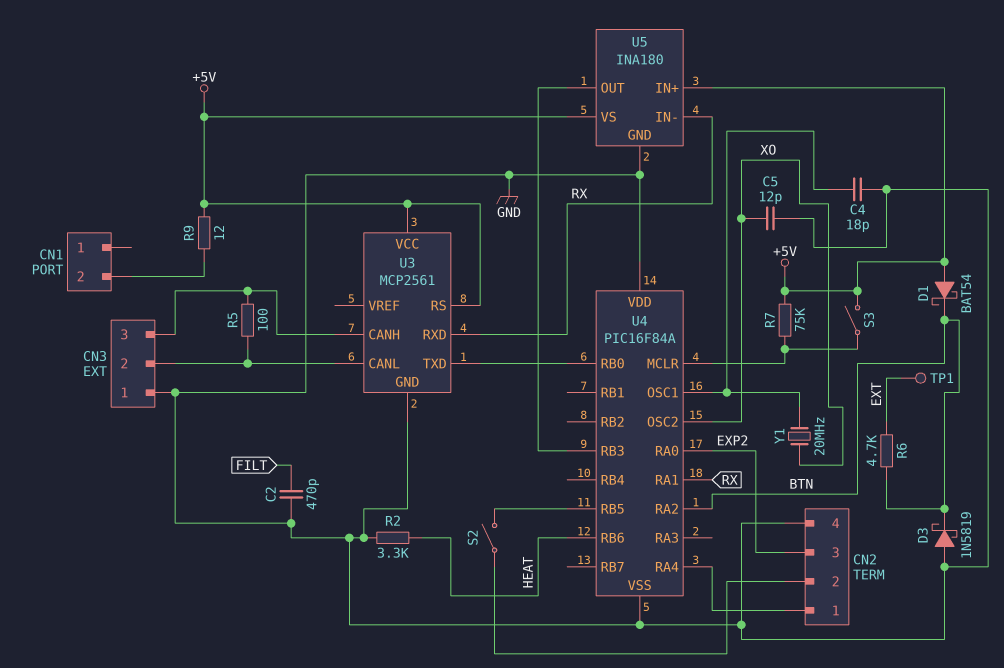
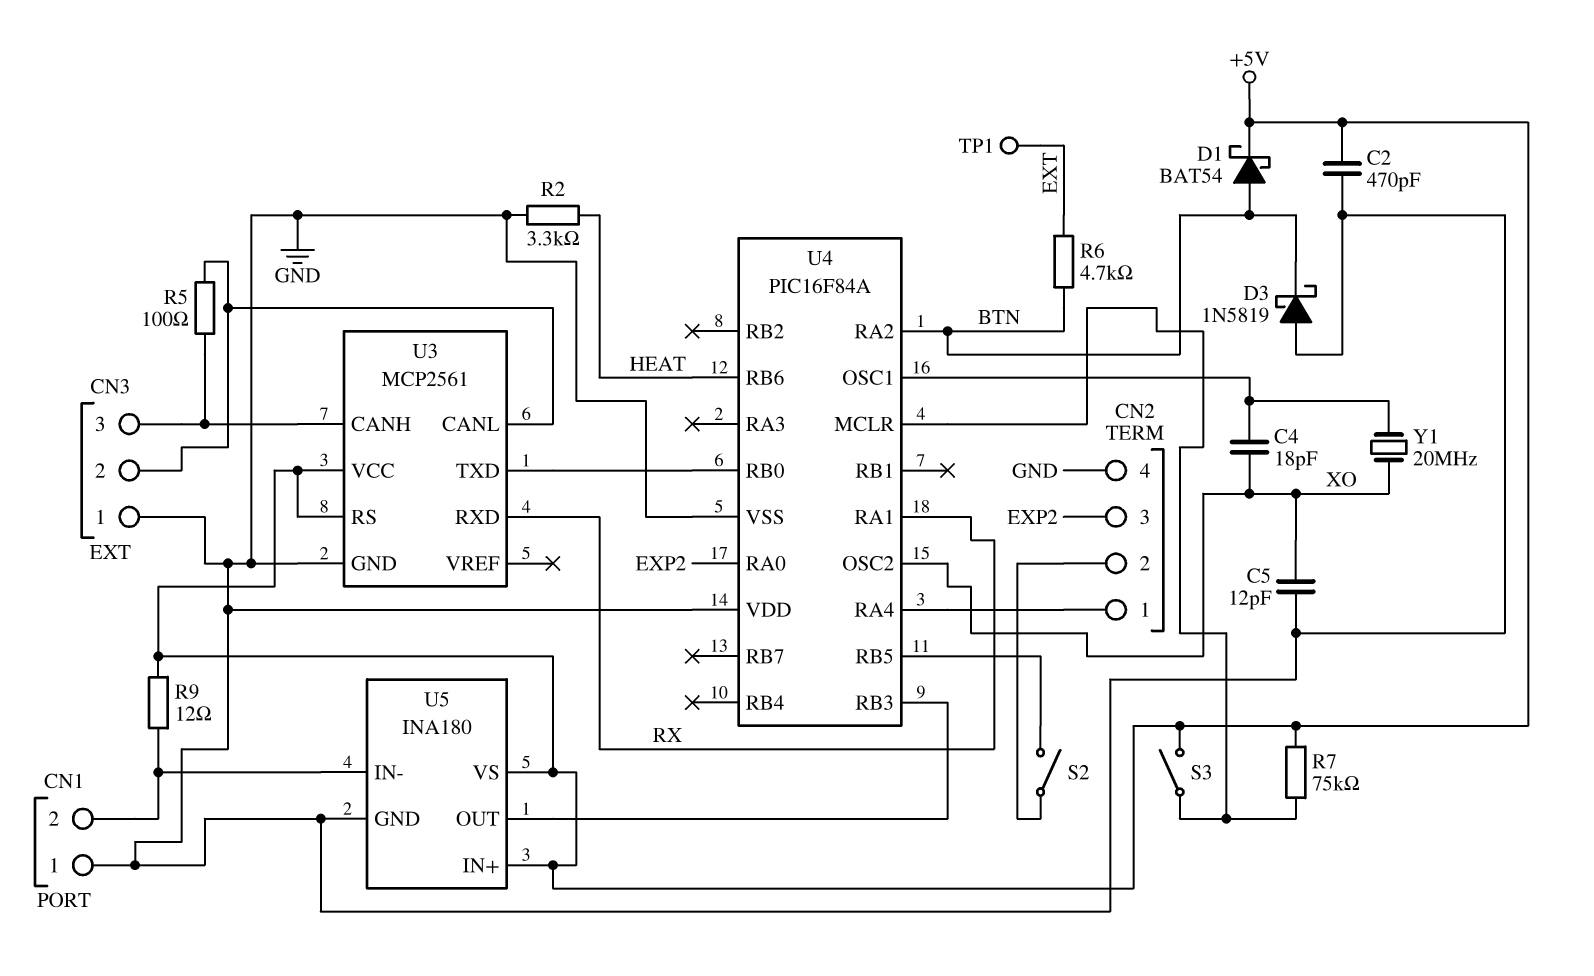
C2: 470pF (FILT, GND) -> 470pF (+5V, GND)
C4: 18pF (GND, U4/OSC1) -> 18pF (U4/OSC1, XO)
CN1 pin 1: none -> GND
D1: schottky BAT54 (A +5V, K BTN) -> schottky BAT54 (A BTN, K +5V)
U5 pin IN-: RX -> CN1/2

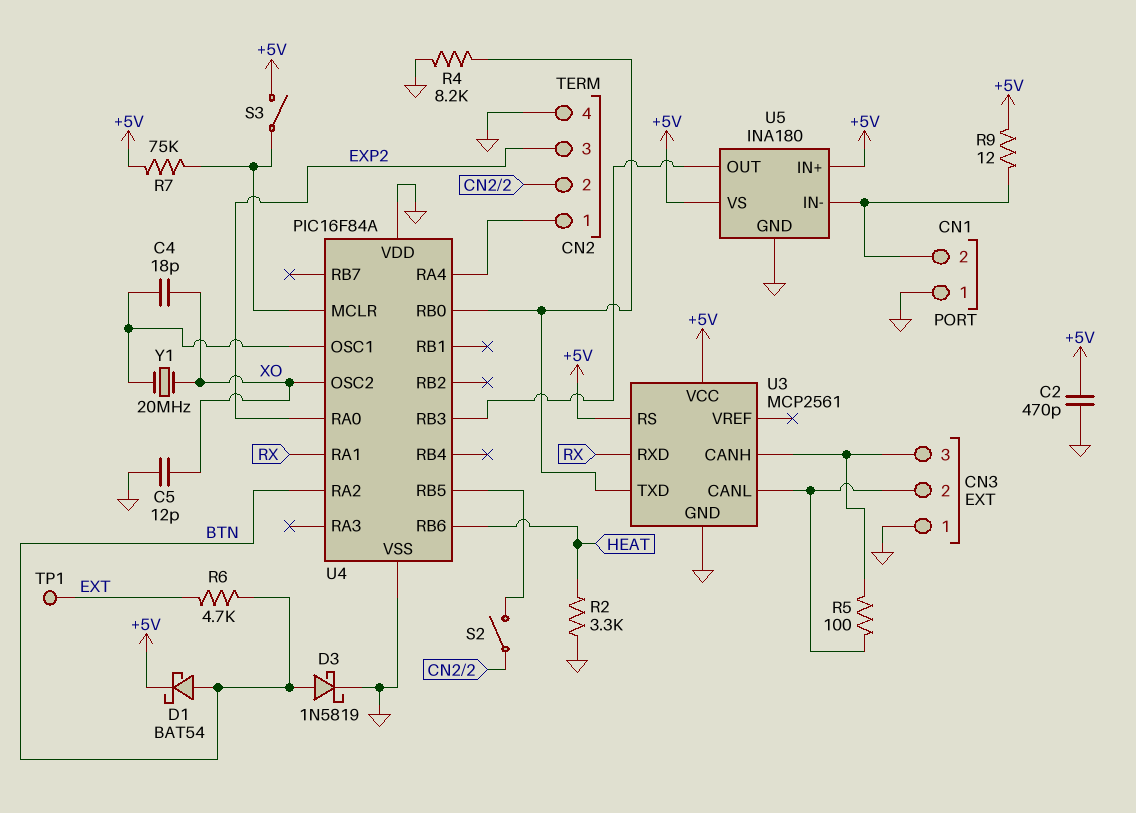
D3: schottky 1N5819 (A GND, K BTN) -> schottky 1N5819 (A BTN, K GND)
R4: none -> 8.2k (GND, U3/TXD)

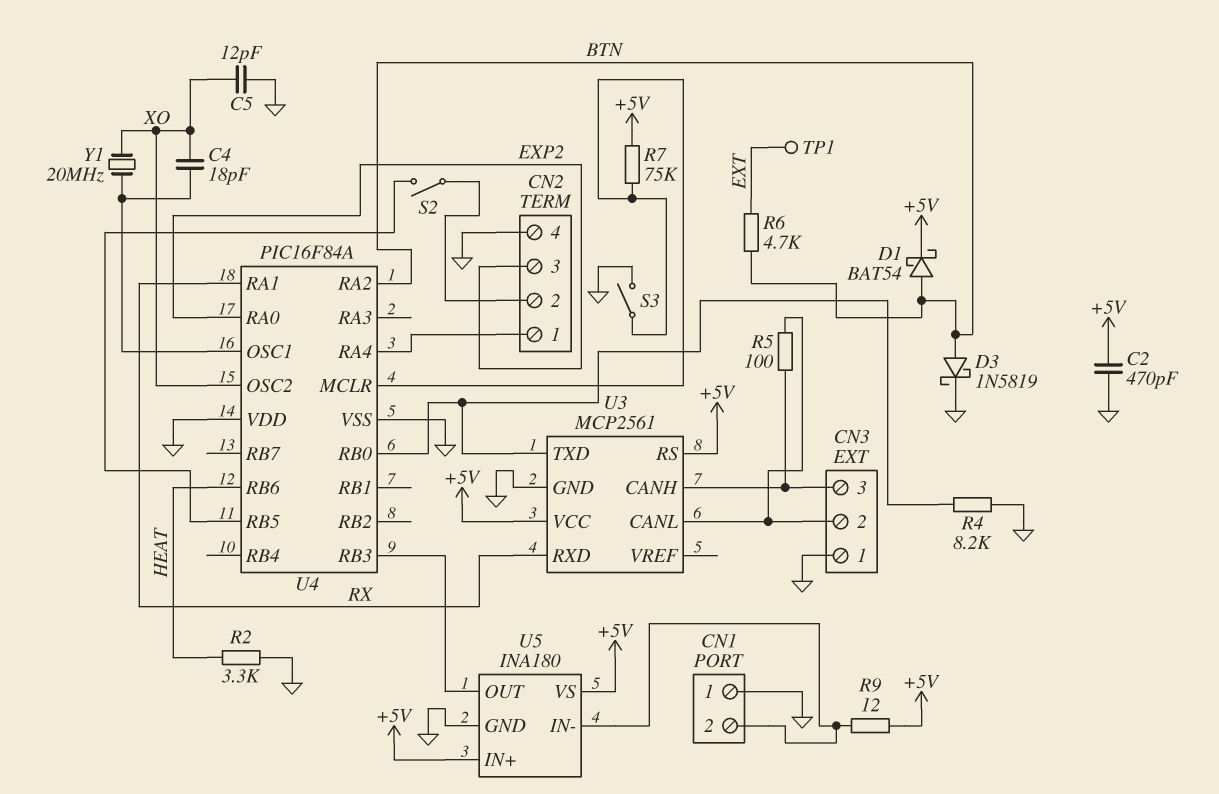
S3: switch (+5V, U4/MCLR) -> switch (GND, U4/MCLR)

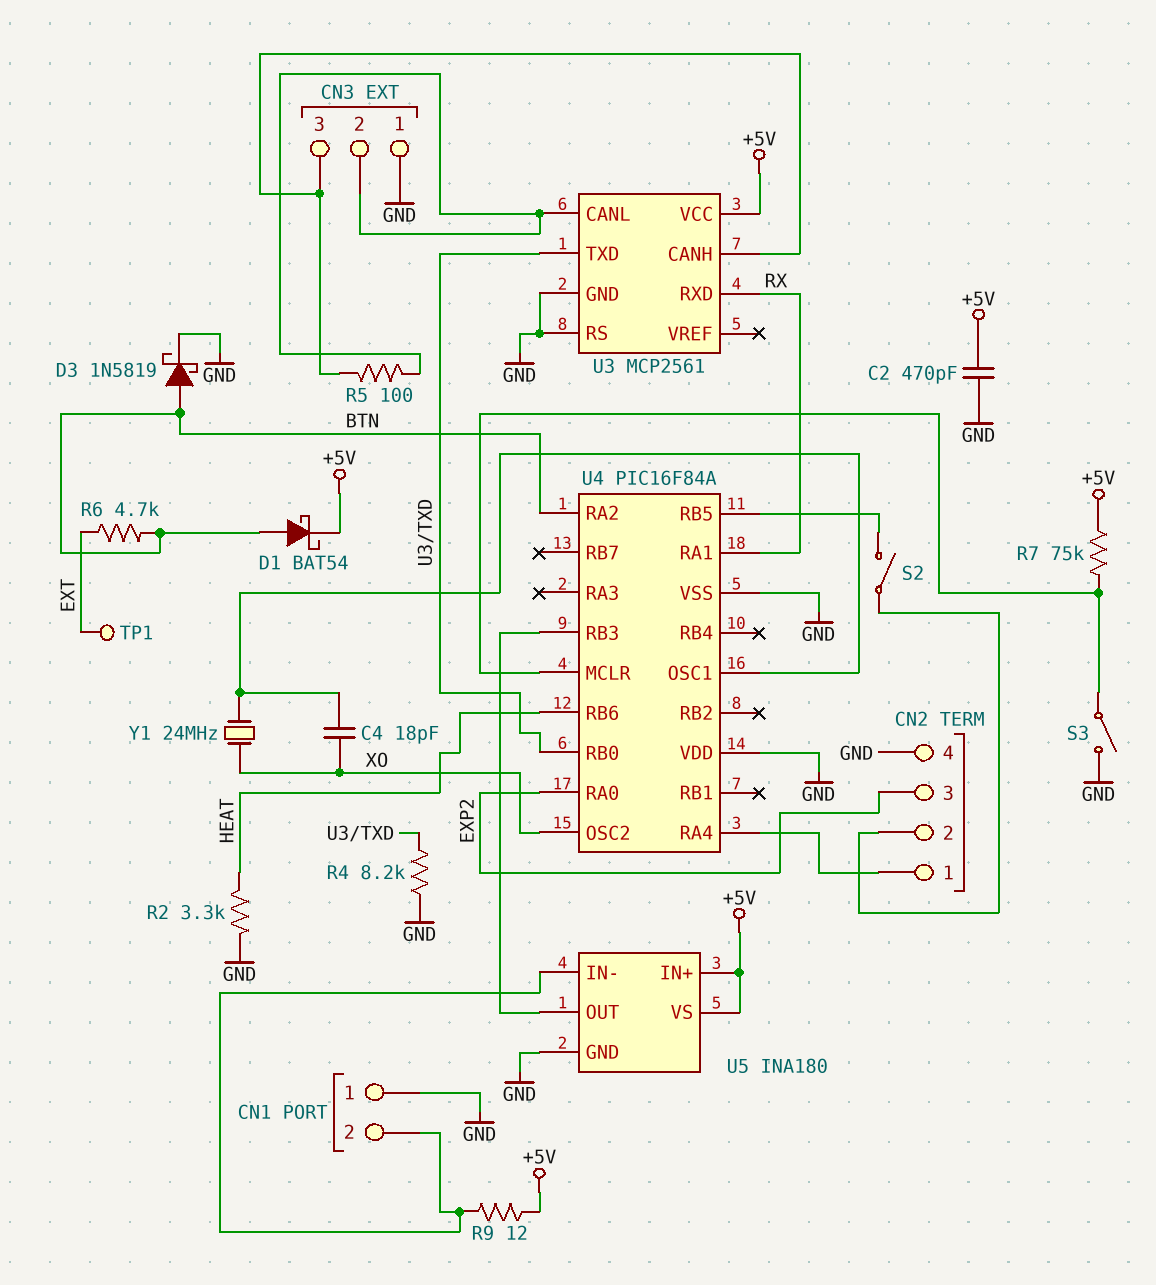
C5: 12pF (GND, XO) -> none
U3 pin RS: +5V -> GND
Y1: 20MHz (U4/OSC1, XO) -> 24MHz (U4/OSC1, XO)

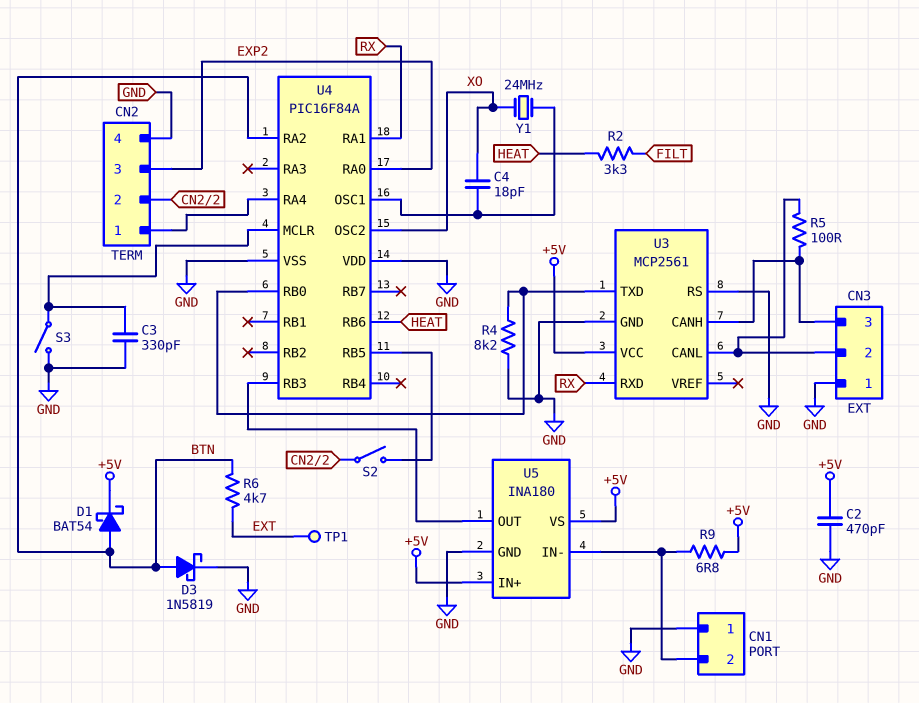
C3: none -> 330pF (GND, U4/MCLR)
R2: 3.3k (GND, HEAT) -> 3.3k (FILT, HEAT)
R7: 75k (+5V, U4/MCLR) -> none
R9: 12 (+5V, CN1/2) -> 6.8 (+5V, CN1/2)

